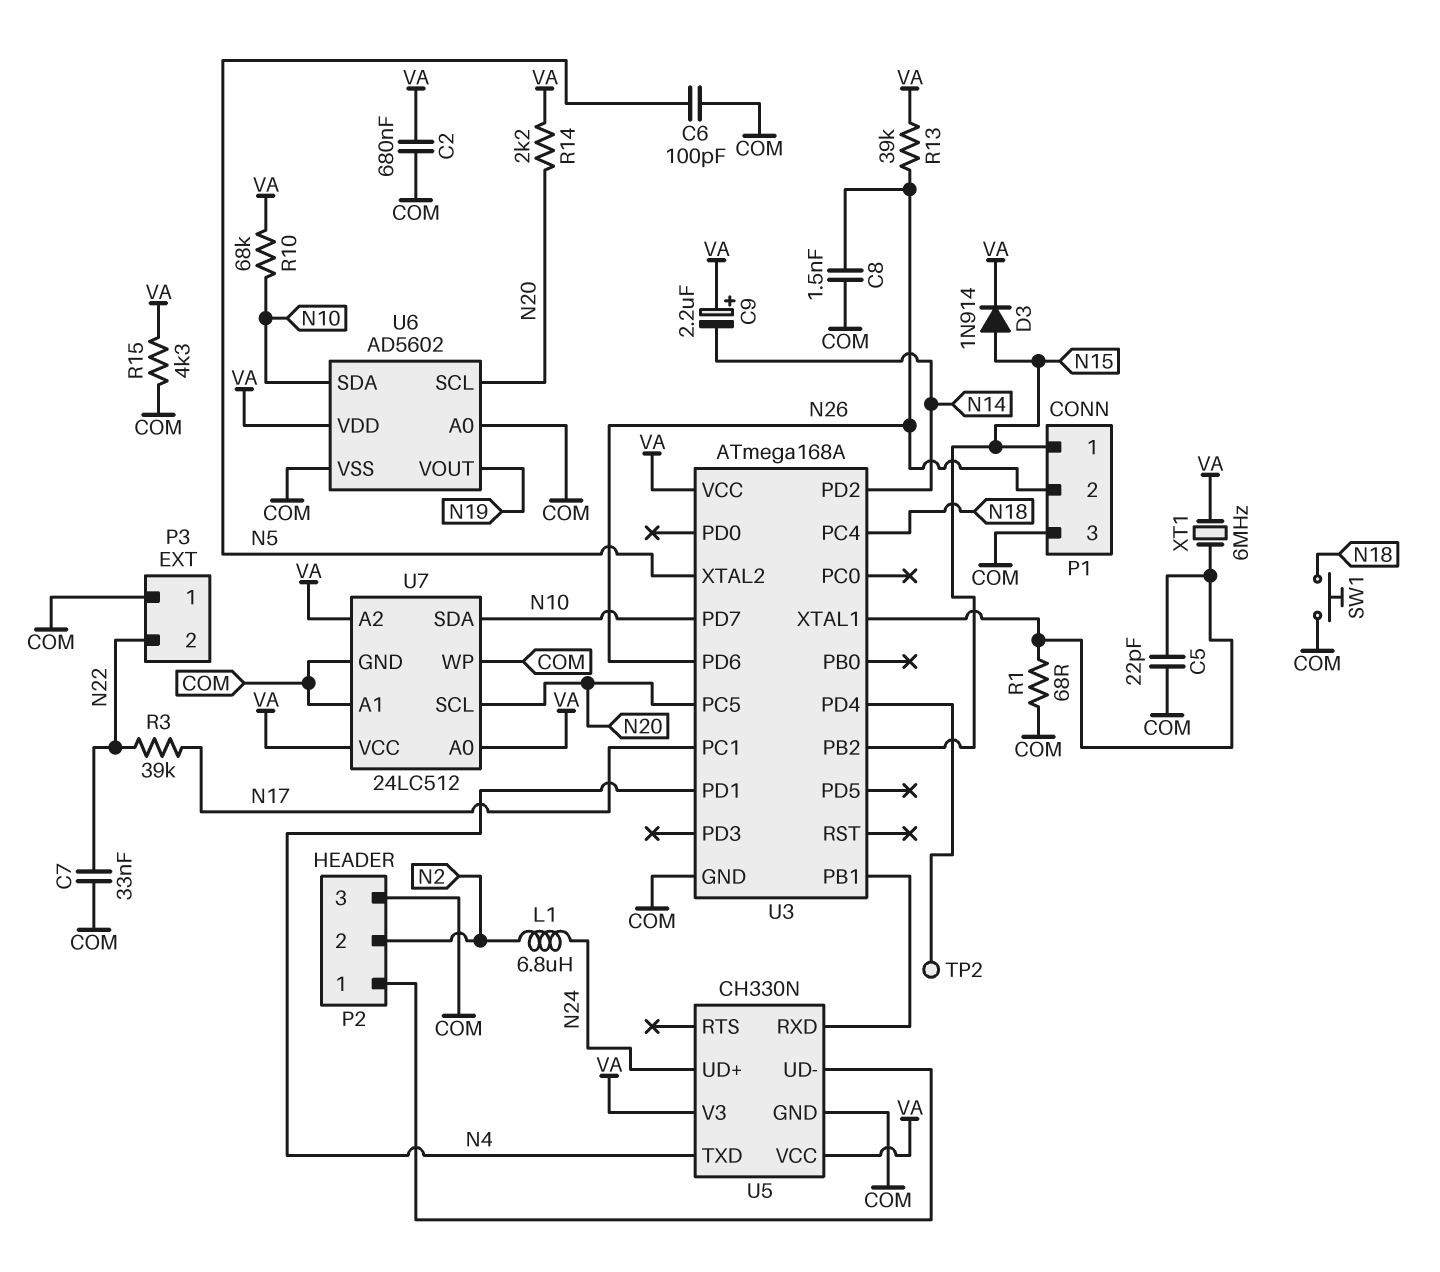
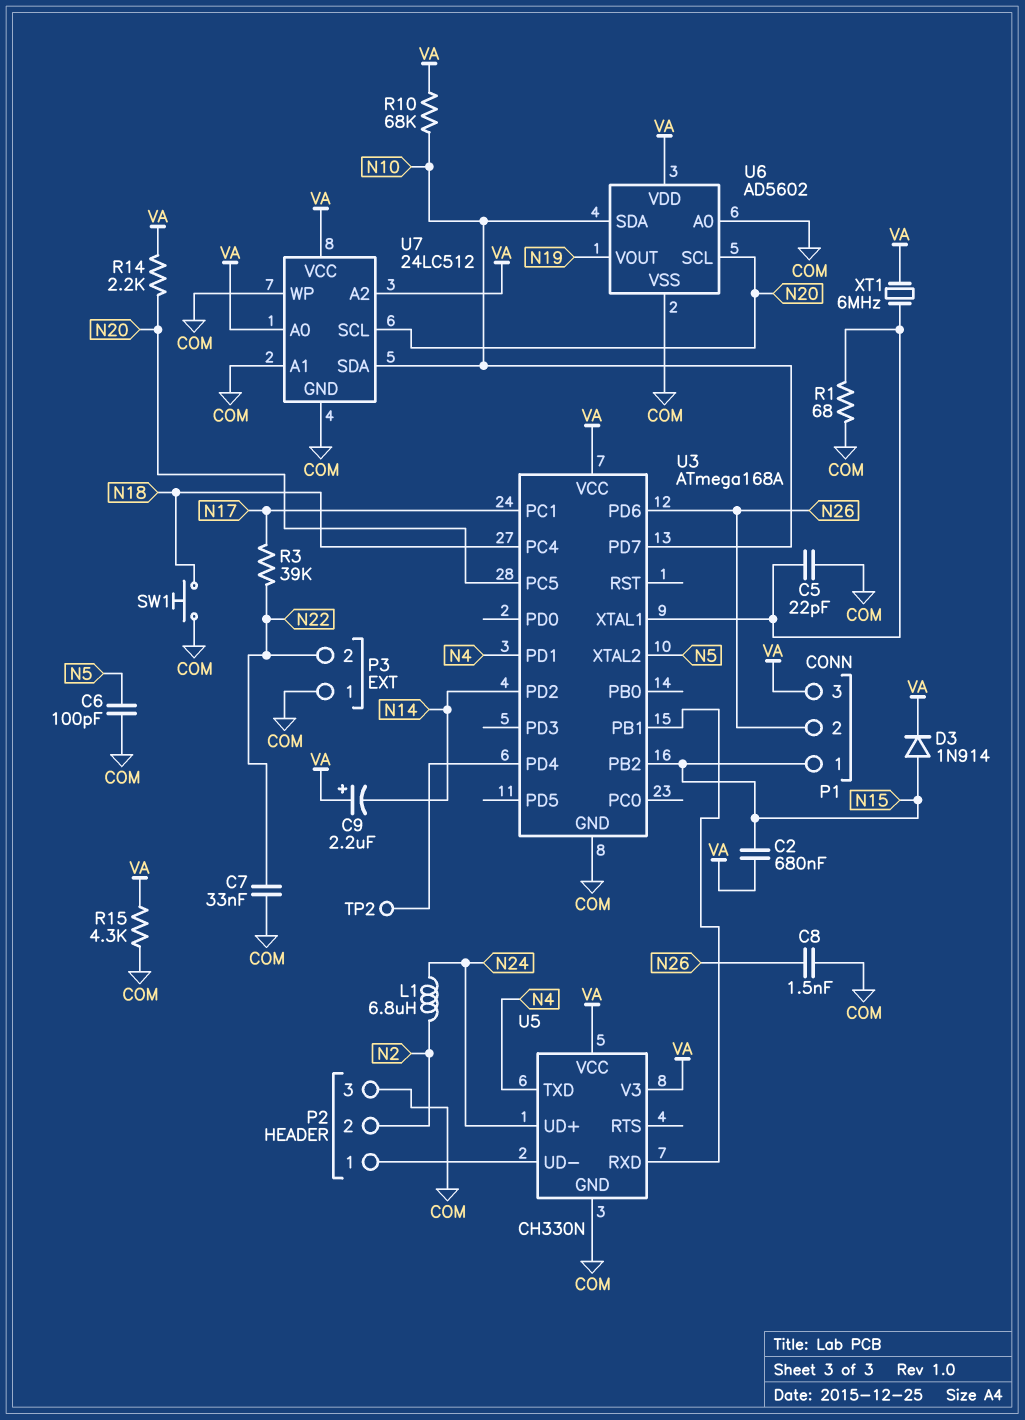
C2: 680nF (COM, VA) -> 680nF (N15, VA)
P1 pin 3: COM -> VA
R13: 39k (N26, VA) -> none

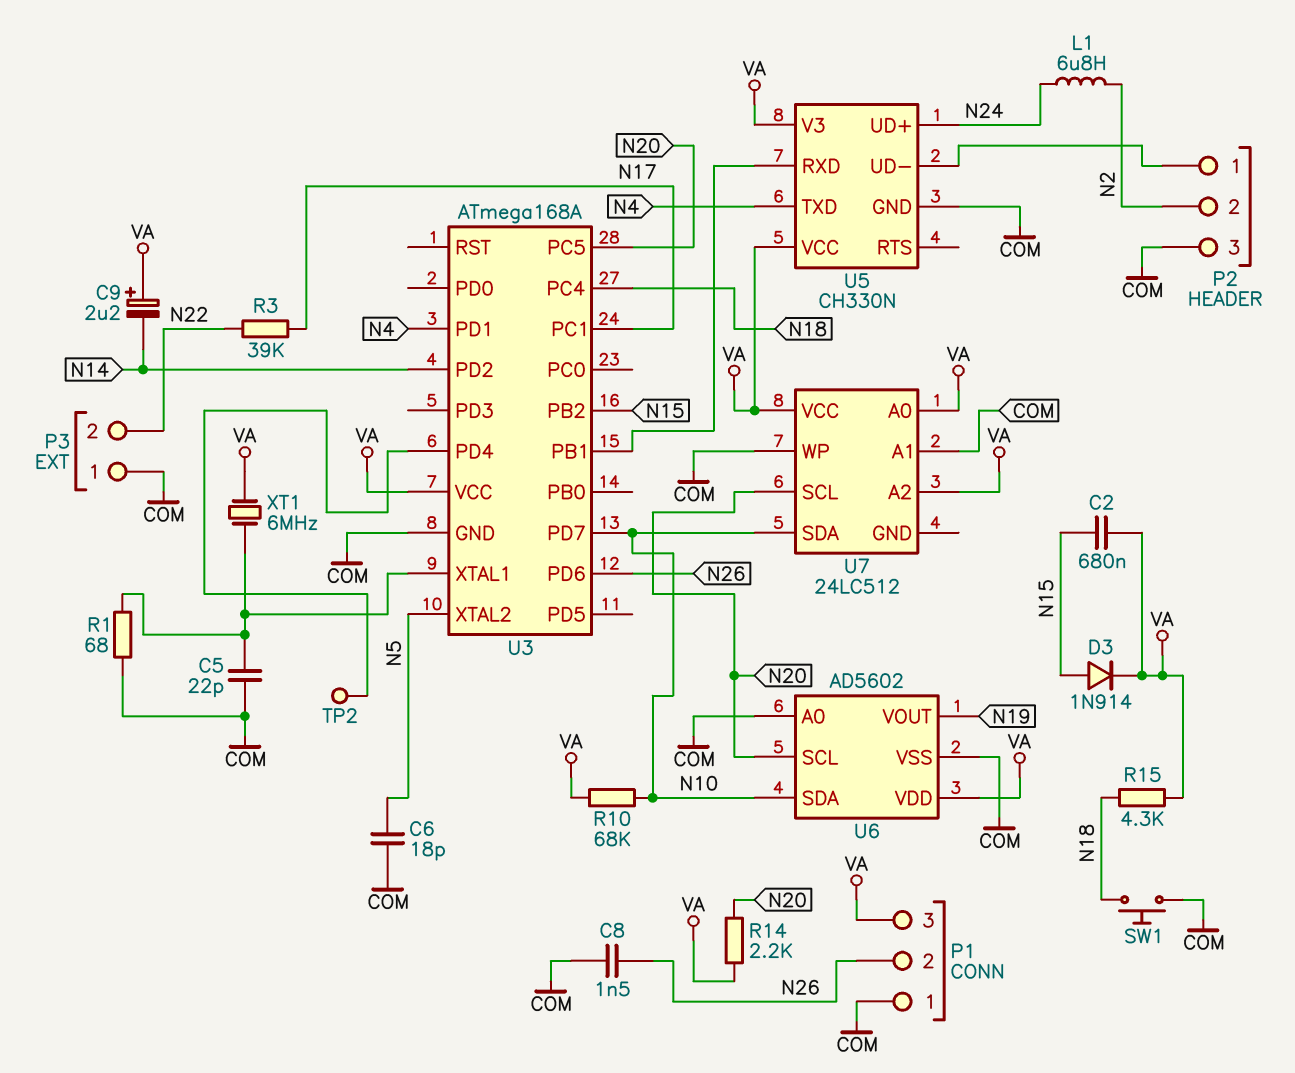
C6: 100pF (COM, N5) -> 18pF (COM, N5)
C7: 33nF (COM, N22) -> none
P1 pin 1: N15 -> COM
R15: 4.3k (COM, VA) -> 4.3k (N18, VA)
U7 pin GND: COM -> none

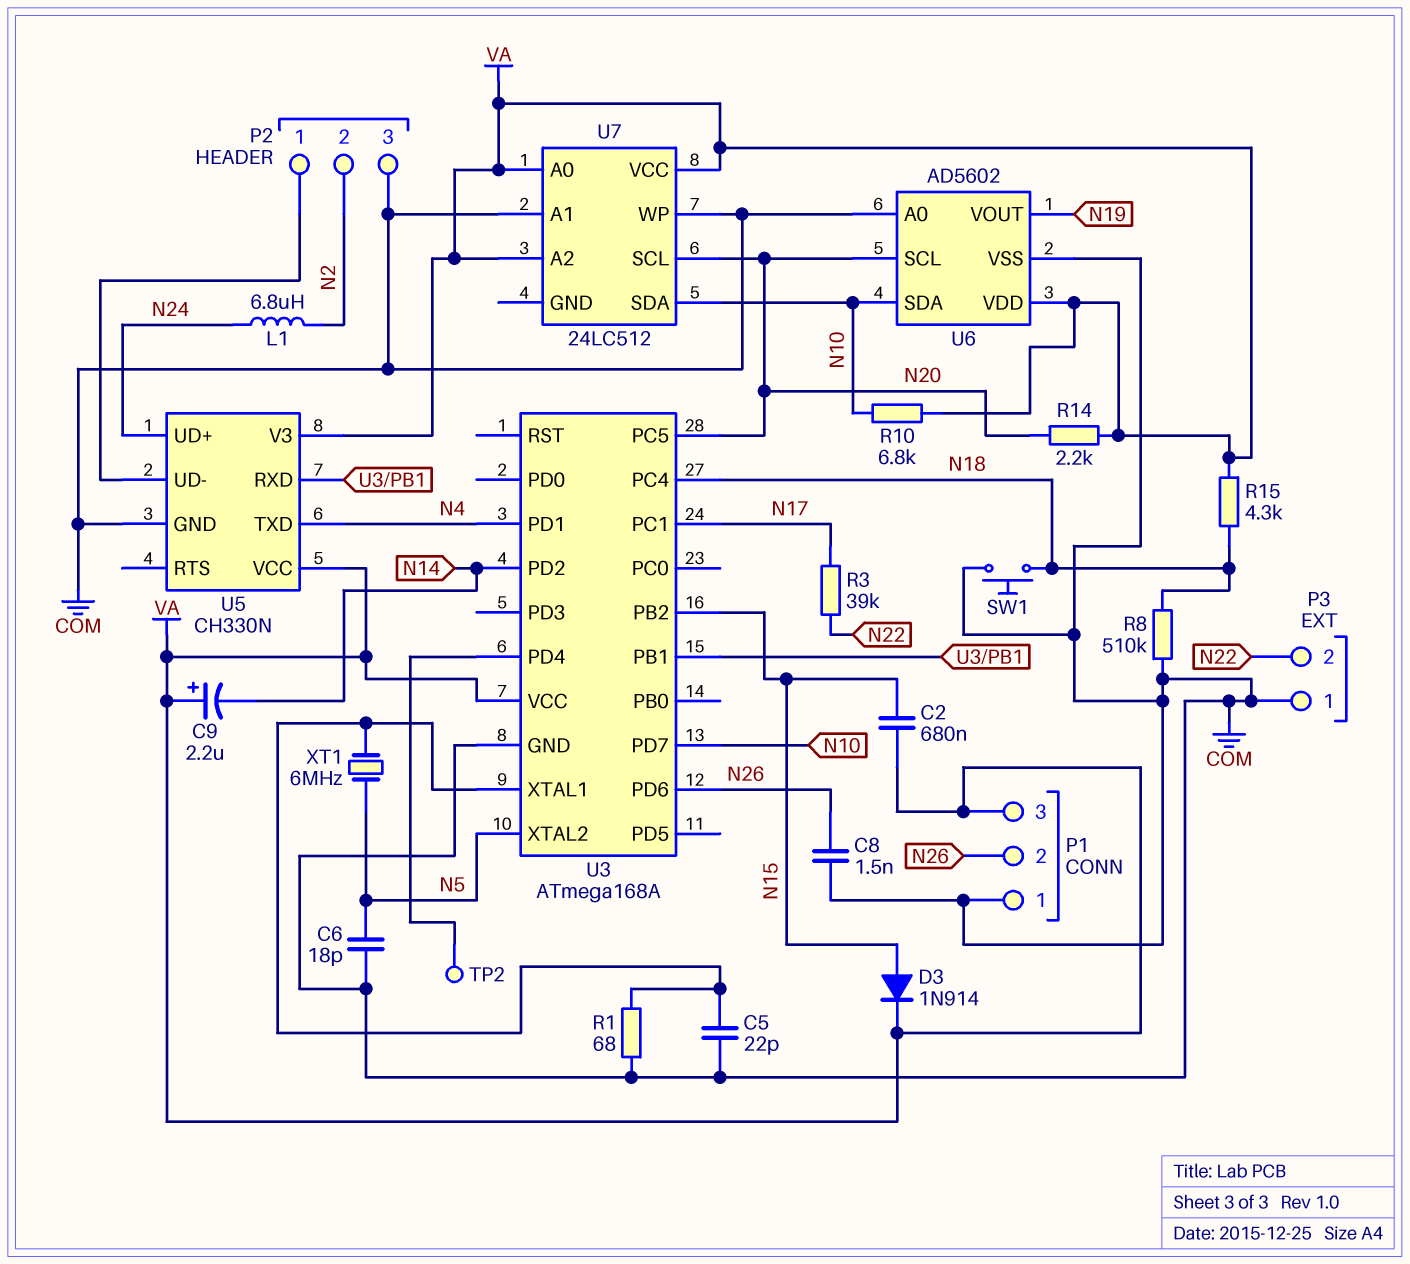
R8: none -> 510k (COM, N18)
R10: 68k (N10, VA) -> 6.8k (N10, VA)
XT1: 6MHz (U3/XTAL1, VA) -> 6MHz (N5, U3/XTAL1)

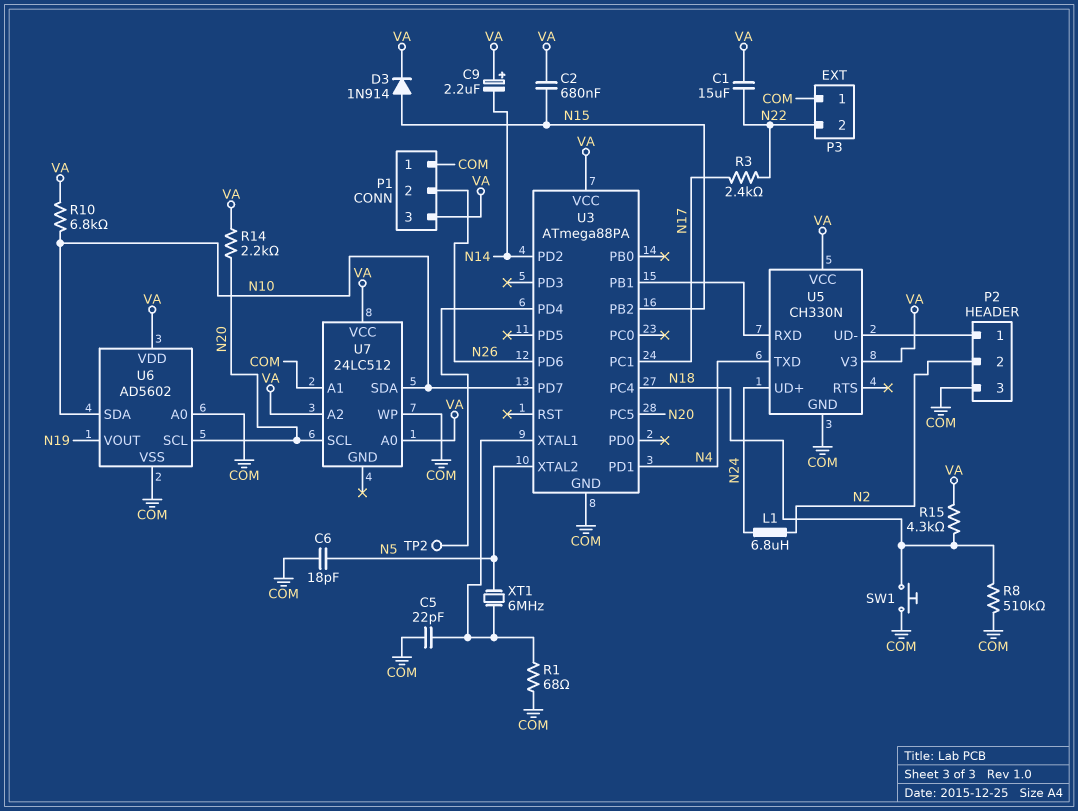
C1: none -> 15uF (N22, VA)
C8: 1.5nF (COM, N26) -> none
R3: 39k (N17, N22) -> 2.4k (N17, N22)
U3: ATmega168A -> ATmega88PA

